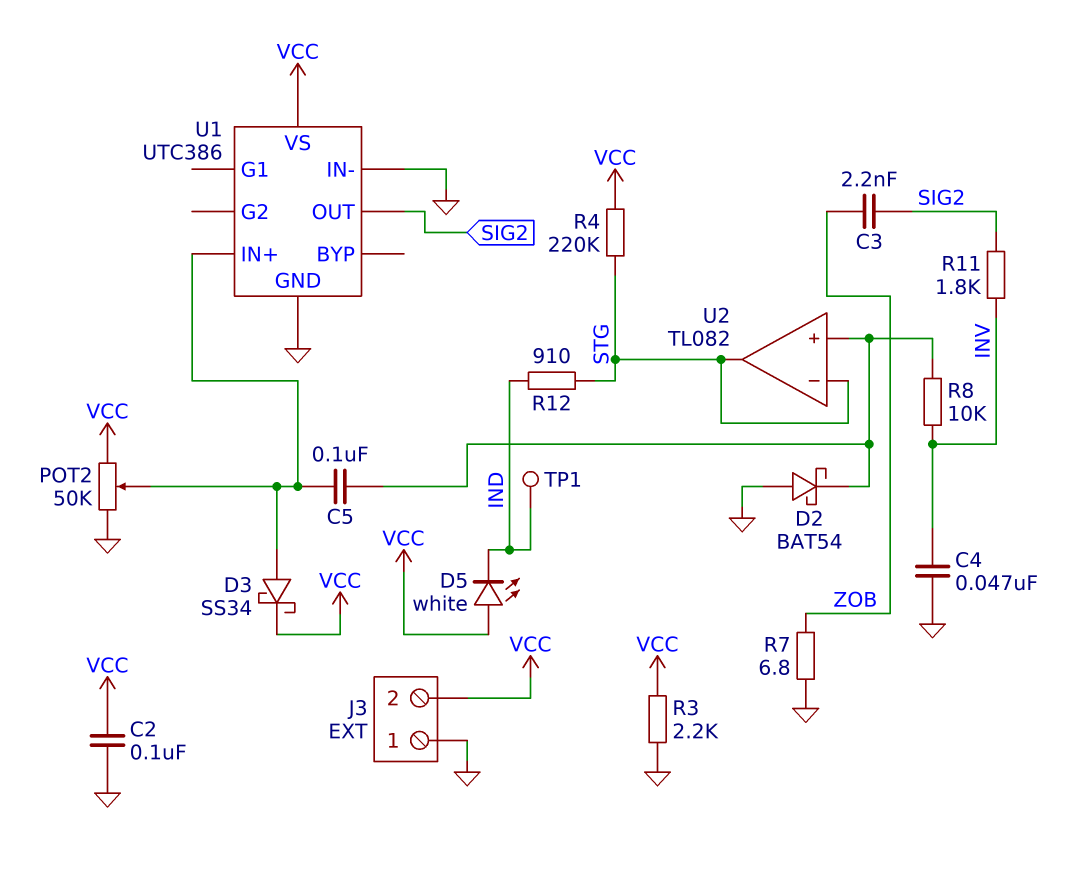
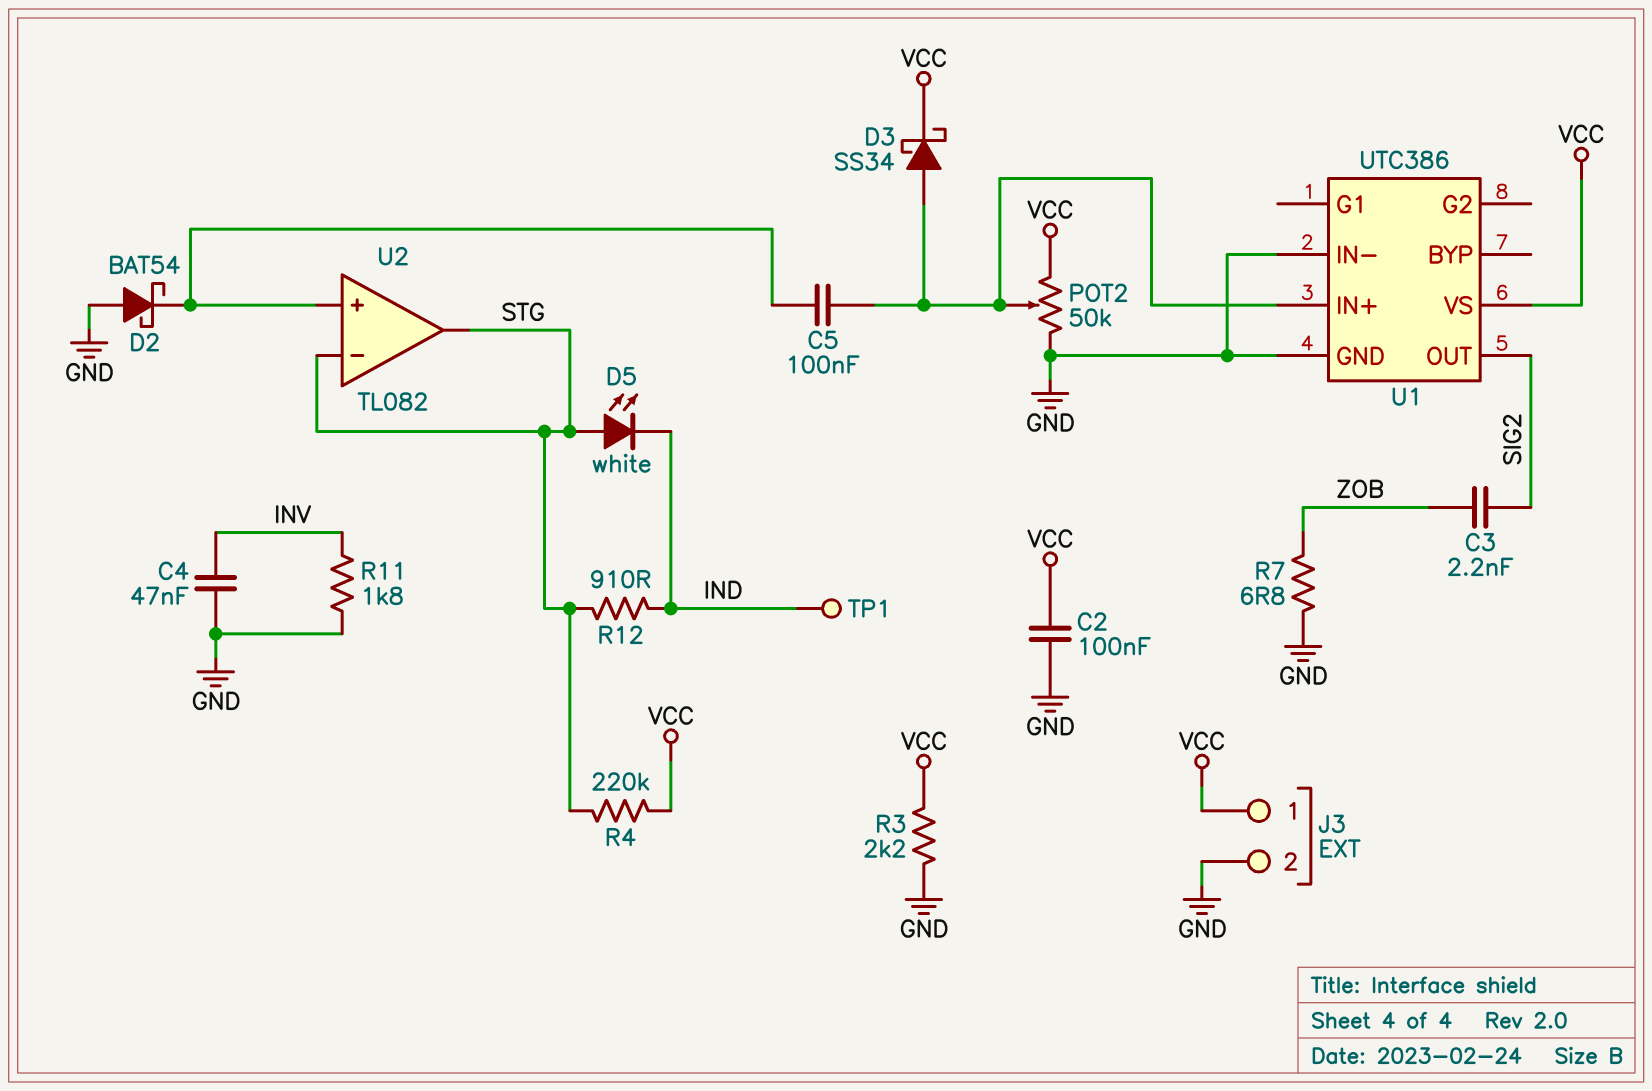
D5: LED white (A VCC, K IND) -> LED white (A STG, K IND)
J3 pin 1: GND -> VCC
J3 pin 2: VCC -> GND
R8: 10k (INV, U2/in+) -> none
R11: 1.8k (INV, SIG2) -> 1.8k (GND, INV)

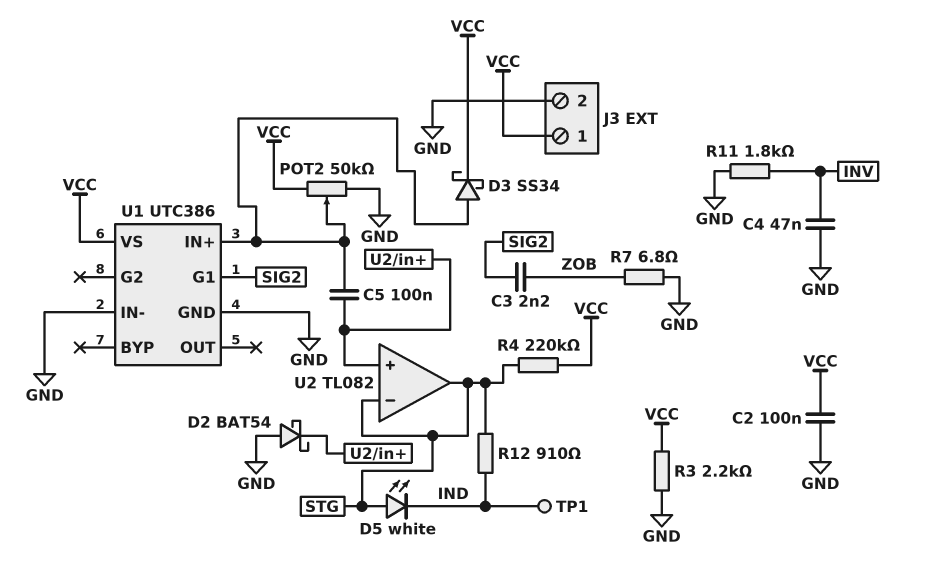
U1 pin G1: none -> SIG2
U1 pin OUT: SIG2 -> none

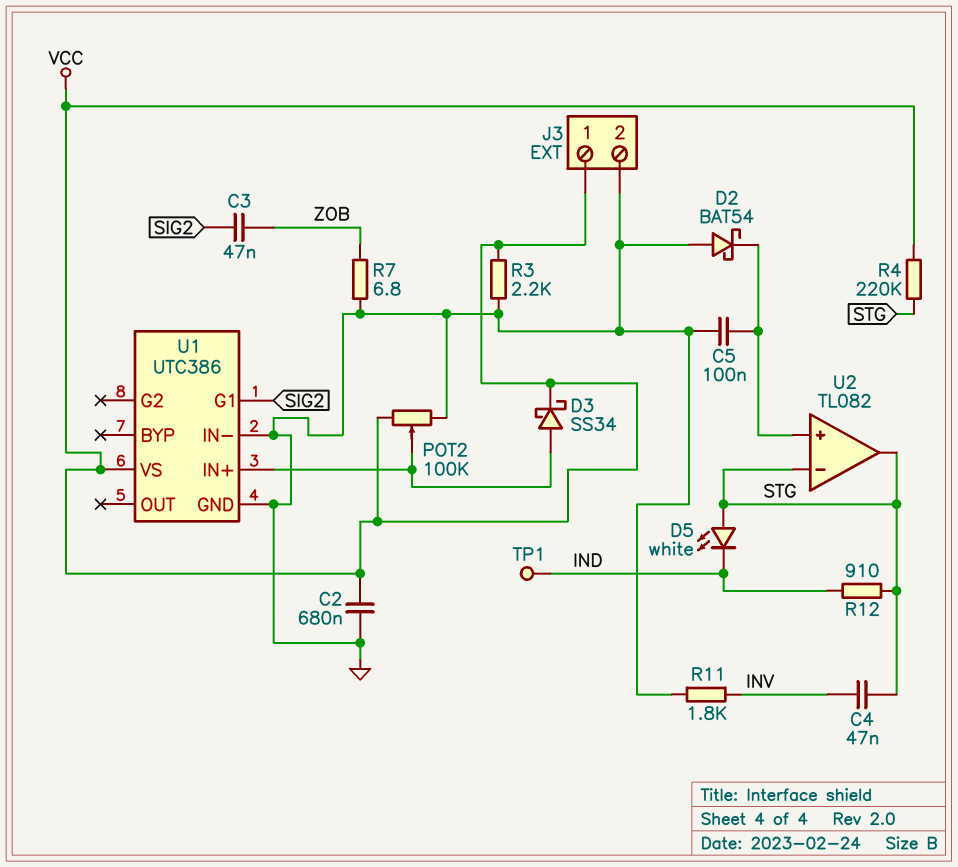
C2: 100nF (GND, VCC) -> 680nF (GND, VCC)
C3: 2.2nF (SIG2, ZOB) -> 47nF (SIG2, ZOB)
C4: 47nF (GND, INV) -> 47nF (INV, STG)
C5: 100nF (U1/IN+, U2/in+) -> 100nF (GND, U2/in+)
POT2: 50k (GND, VCC, wiper U1/IN+) -> 100k (GND, VCC, wiper U1/IN+)

